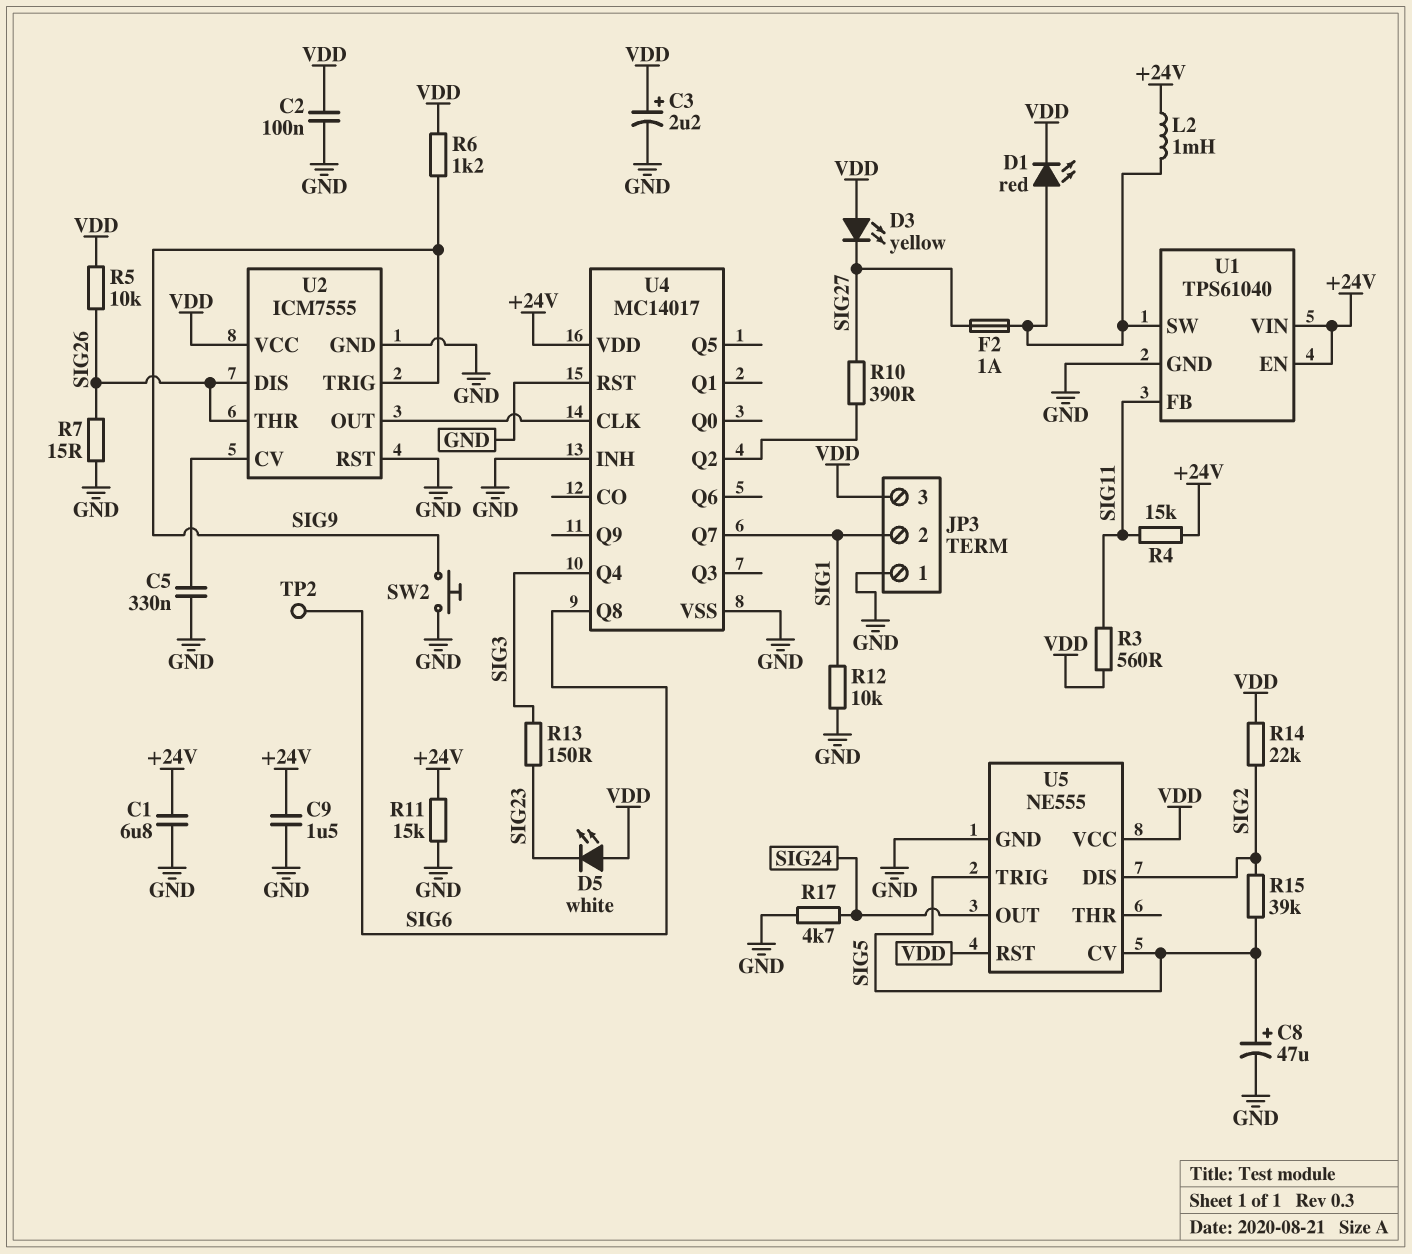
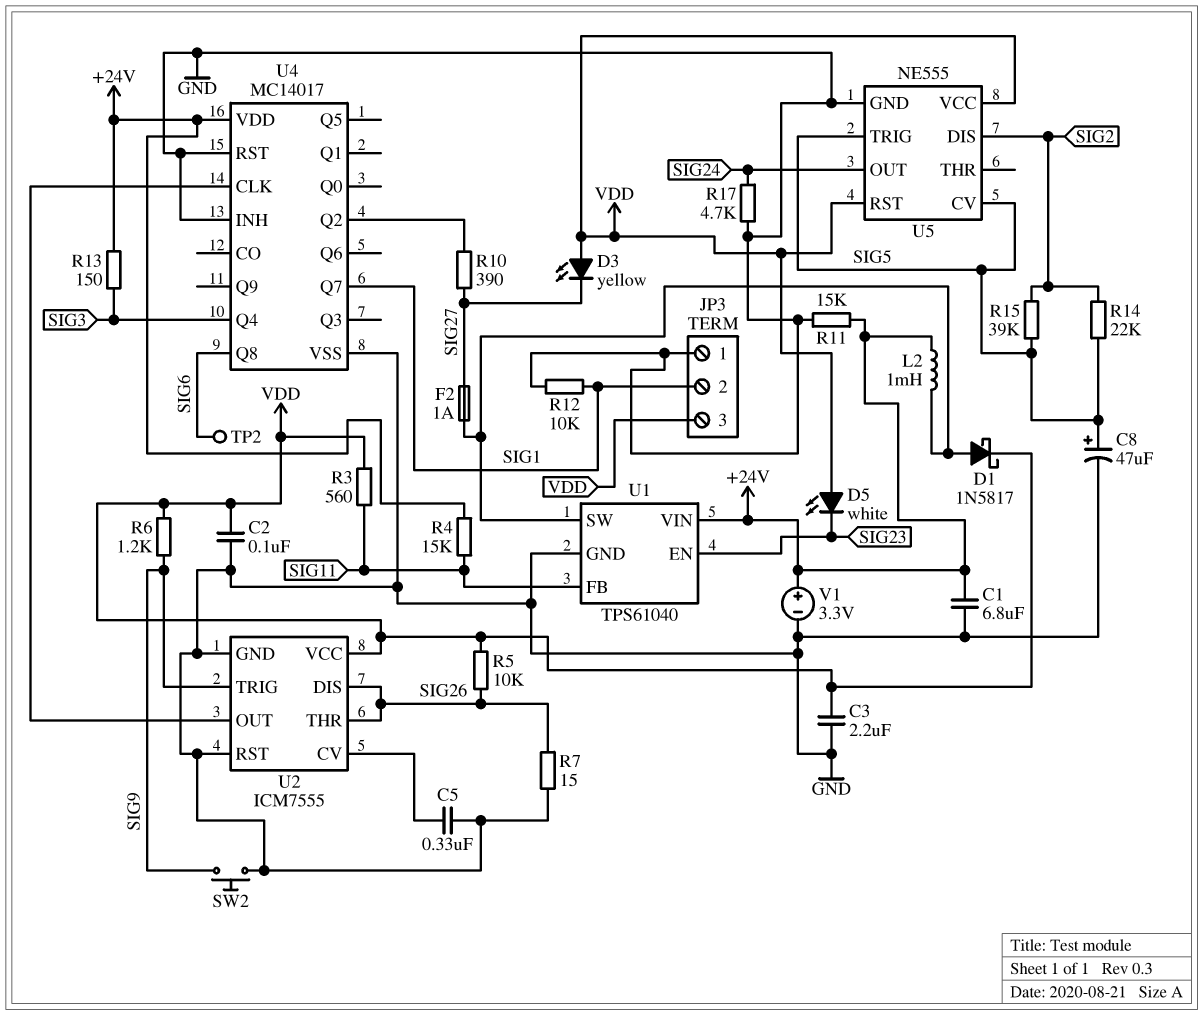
C3: 2.2uF (plus VDD, minus GND) -> 2.2uF (GND, VDD)
C9: 1.5uF (+24V, GND) -> none
D1: LED red (A U1/SW, K VDD) -> schottky 1N5817 (A U1/SW, K VDD)
R13: 150 (SIG3, SIG23) -> 150 (+24V, SIG3)
R14: 22k (SIG2, VDD) -> 22k (SIG2, SIG5)
U1 pin EN: +24V -> SIG23
V1: none -> 3.3V (plus +24V, minus GND)

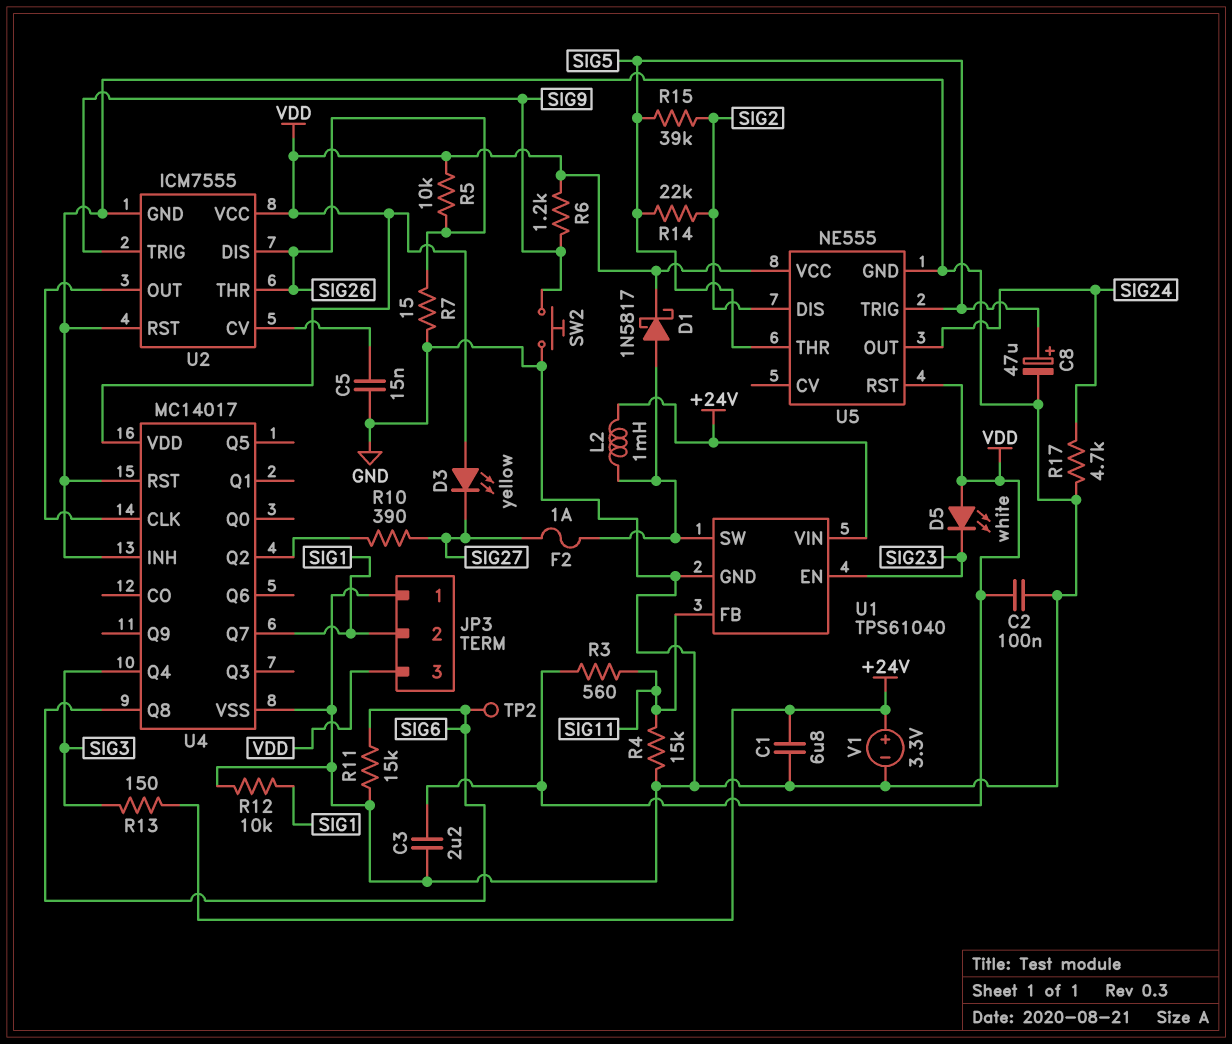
C5: 330nF (GND, U2/CV) -> 15nF (GND, U2/CV)
R4: 15k (+24V, SIG11) -> 15k (GND, SIG11)
R11: 15k (+24V, GND) -> 15k (GND, SIG6)
U4 pin VDD: +24V -> VDD
U5 pin CV: SIG5 -> none
U5 pin THR: none -> SIG5

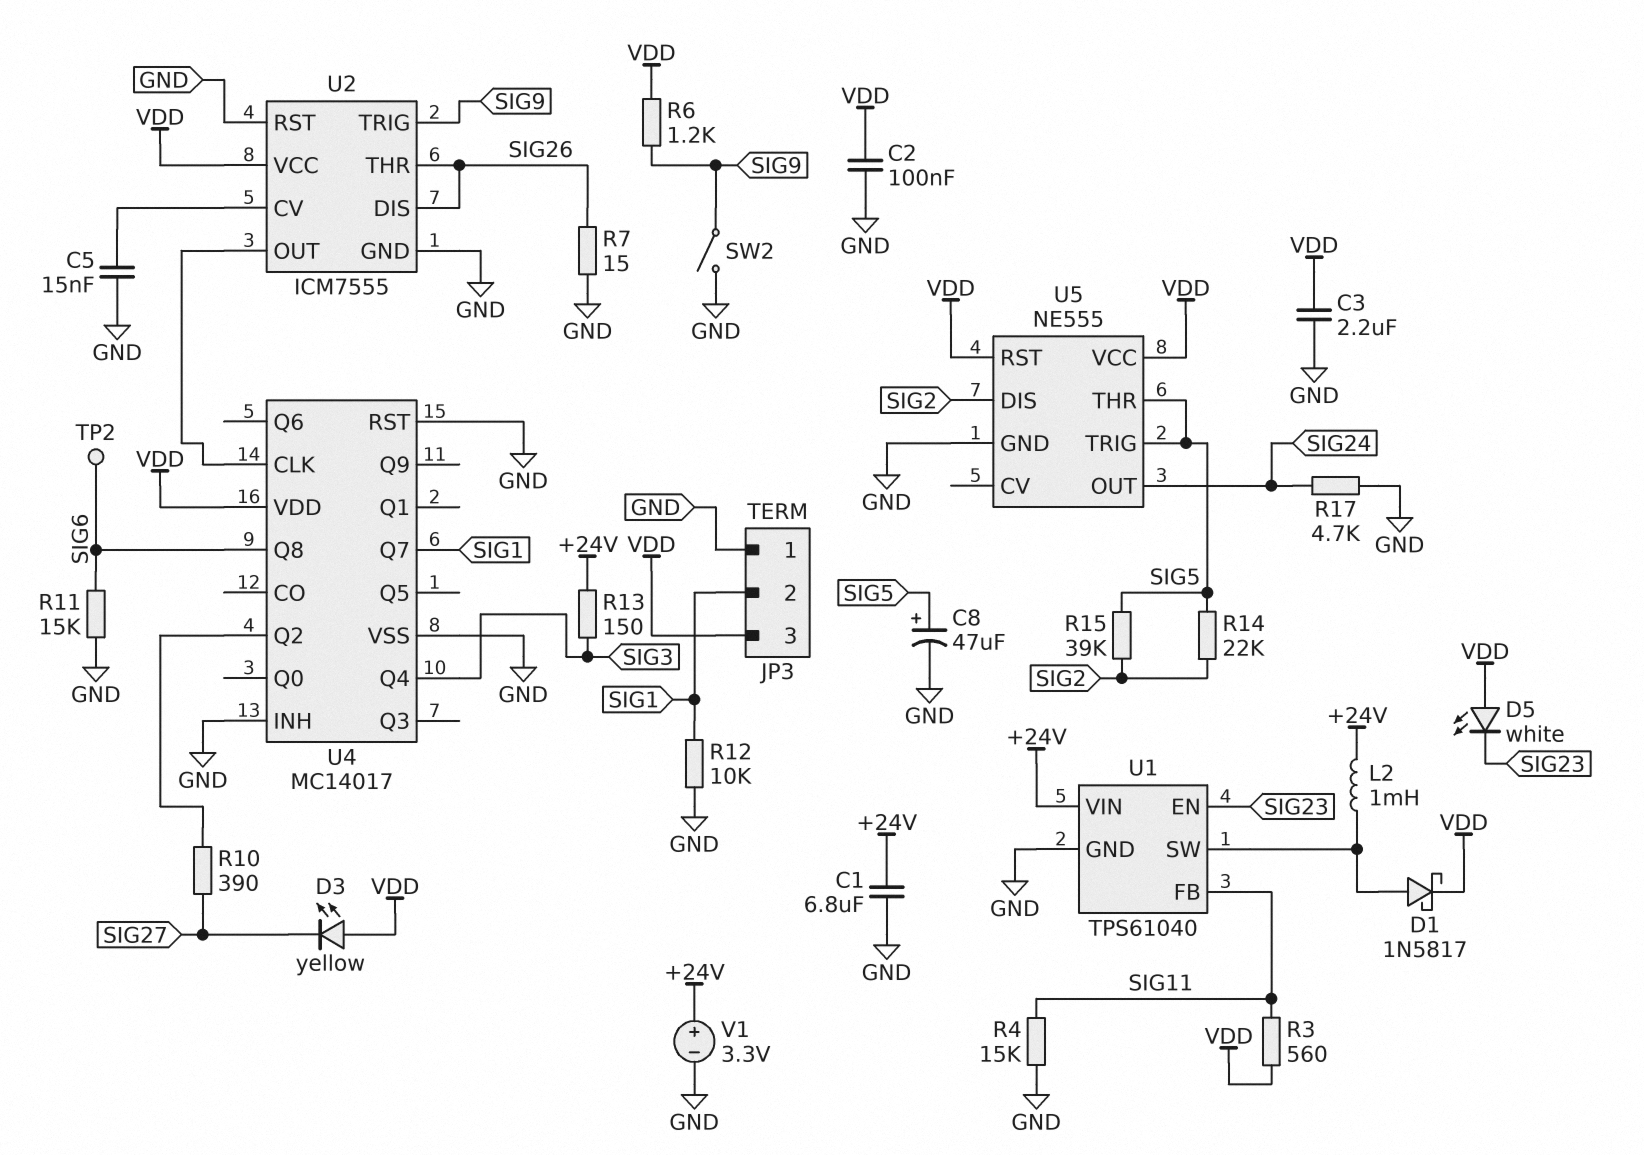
F2: 1A (SIG27, U1/SW) -> none
R5: 10k (SIG26, VDD) -> none
SW2: button (GND, SIG9) -> switch (GND, SIG9)

